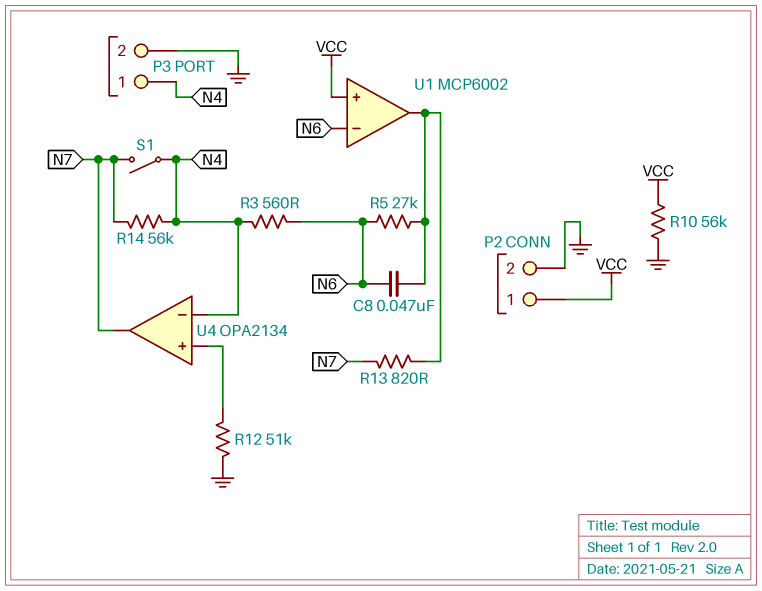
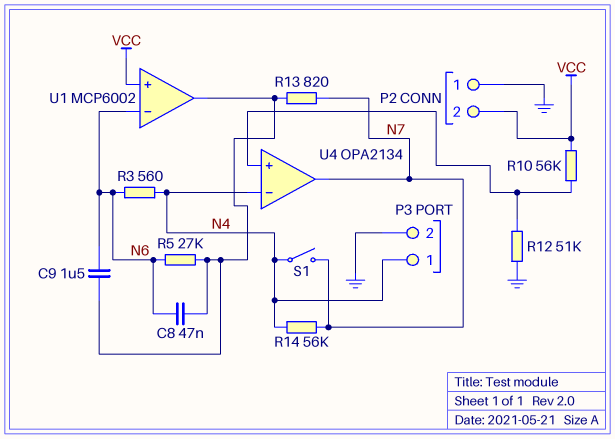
C9: none -> 1.5uF (N6, U1/out)
P2 pin 1: VCC -> GND
P2 pin 2: GND -> VCC
R10: 56k (GND, VCC) -> 56k (U4/in+, VCC)

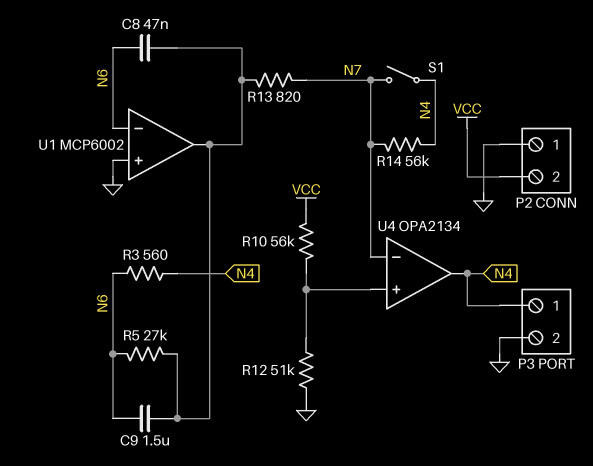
U1 pin in+: VCC -> GND
U4 pin in-: N4 -> N7
U4 pin out: N7 -> N4

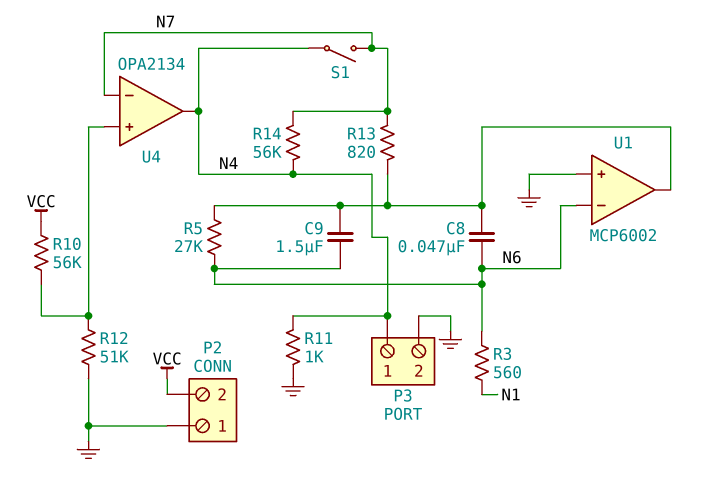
R3: 560 (N4, N6) -> 560 (N1, N6)
R11: none -> 1k (GND, N4)

